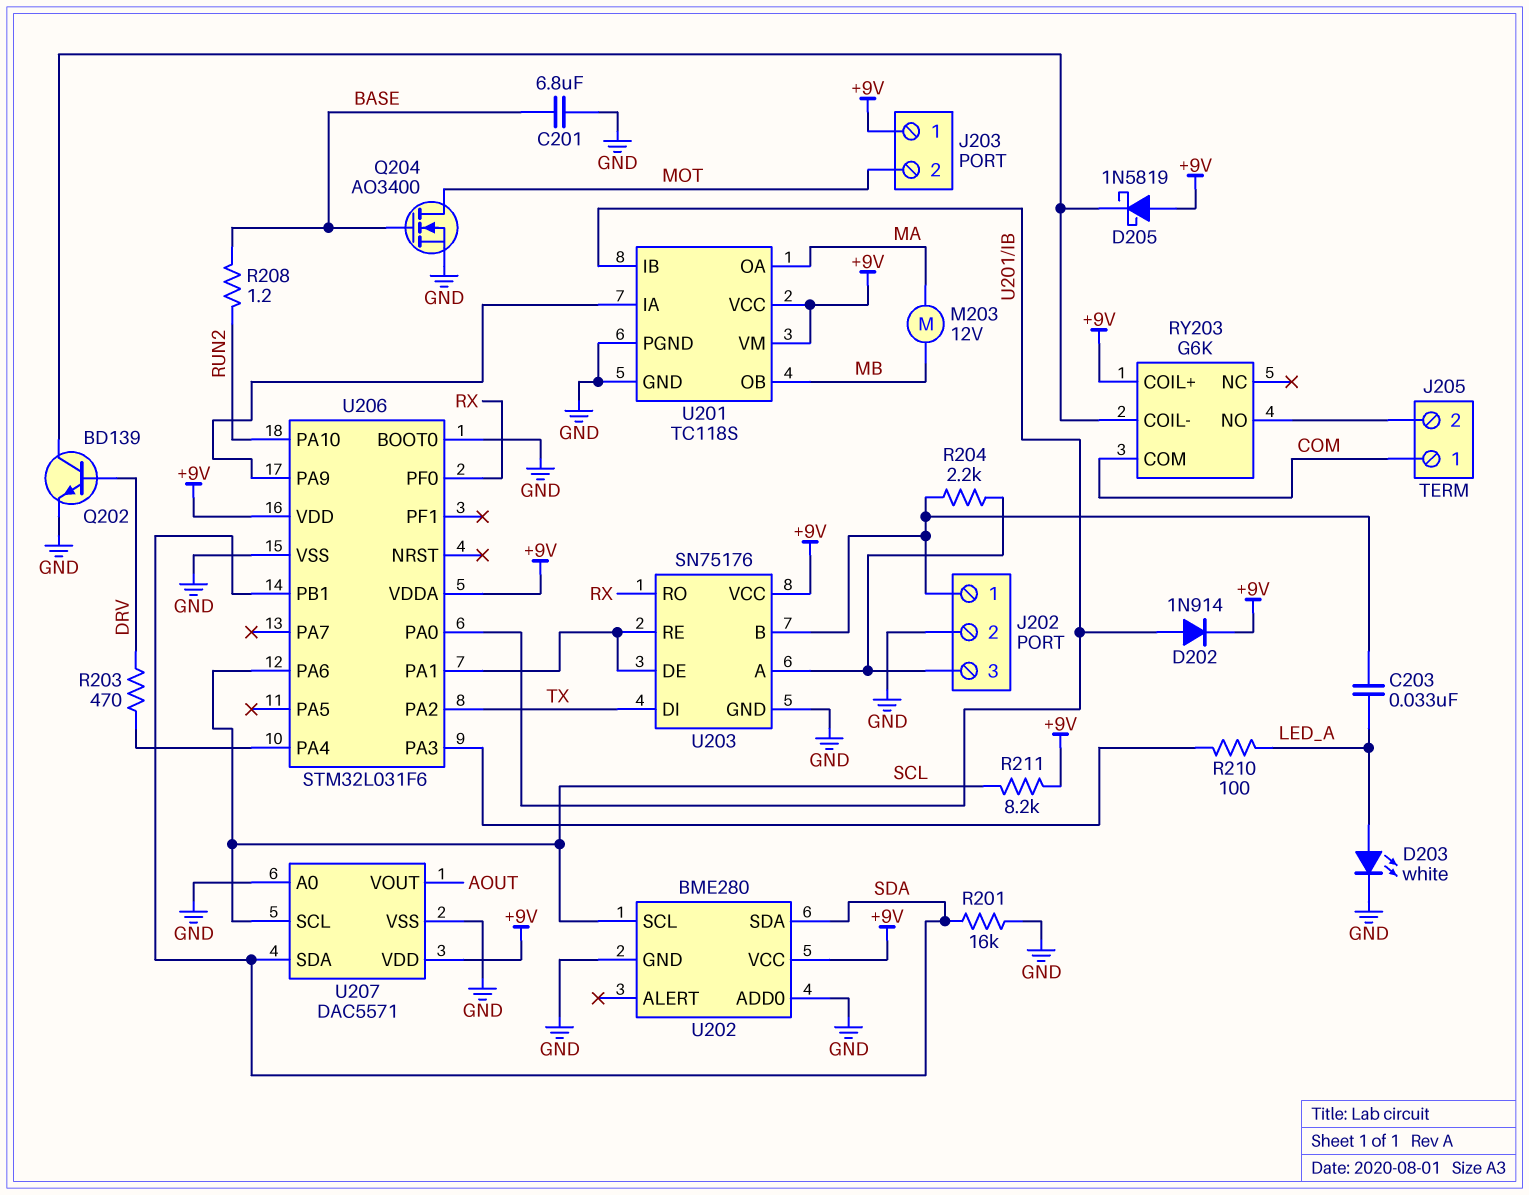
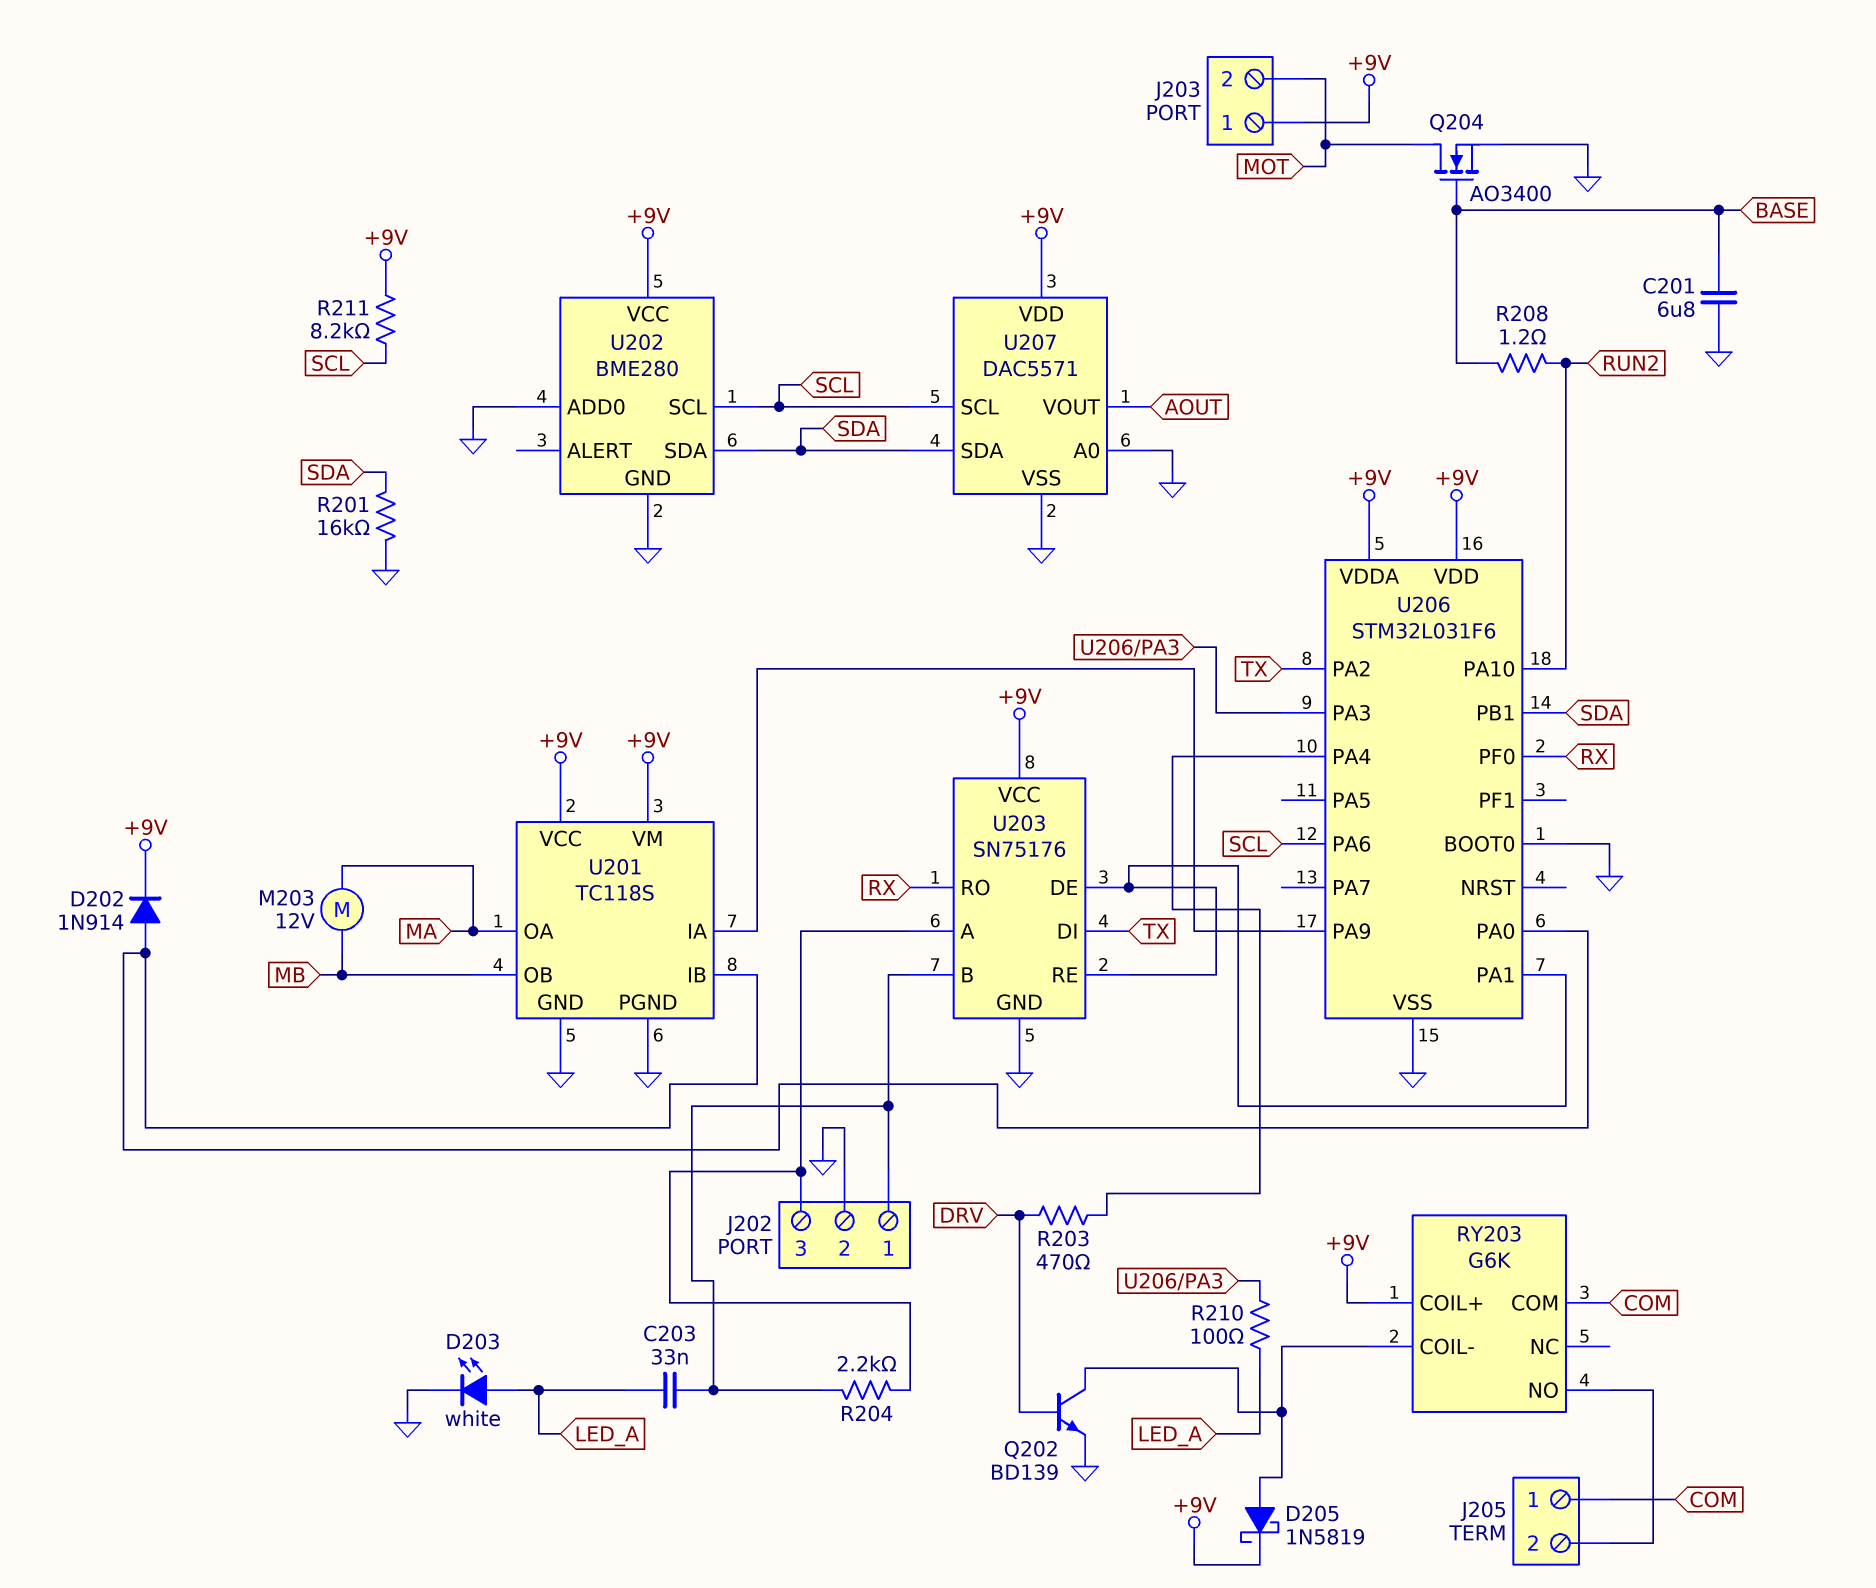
D205: schottky 1N5819 (A +9V, K RY203/COIL-) -> schottky 1N5819 (A RY203/COIL-, K +9V)

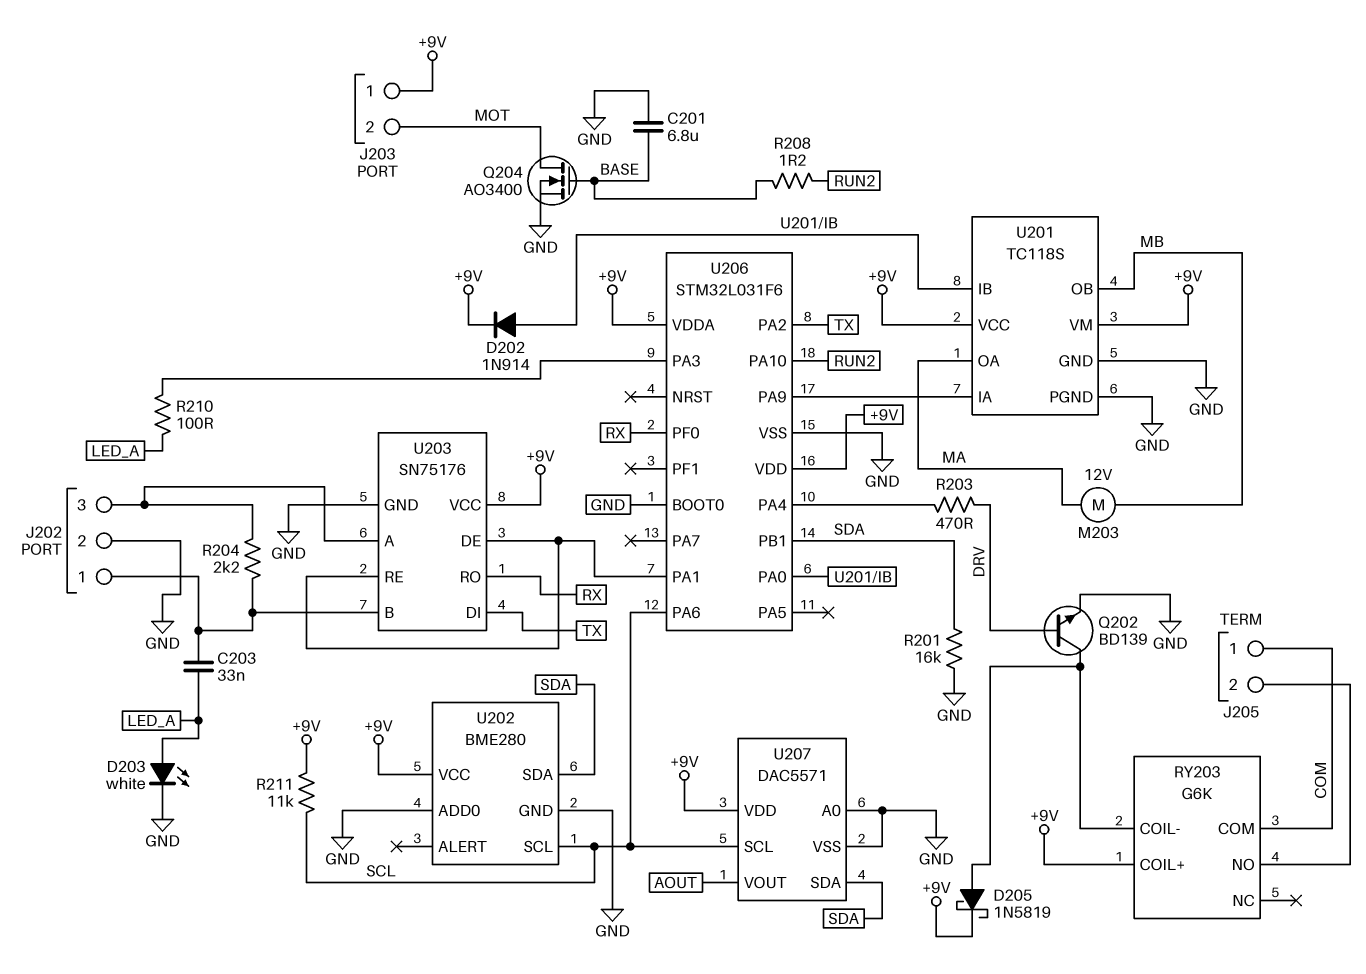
R211: 8.2k (+9V, SCL) -> 11k (+9V, SCL)

